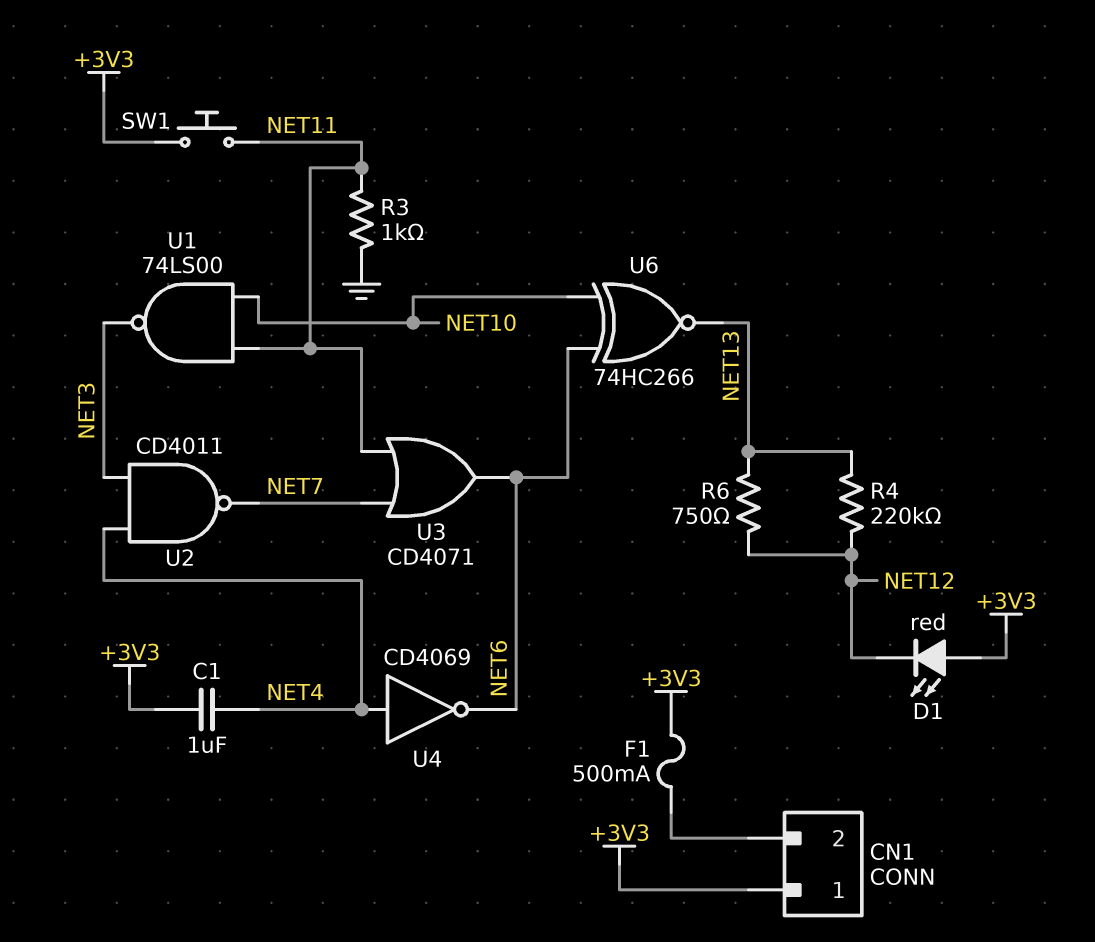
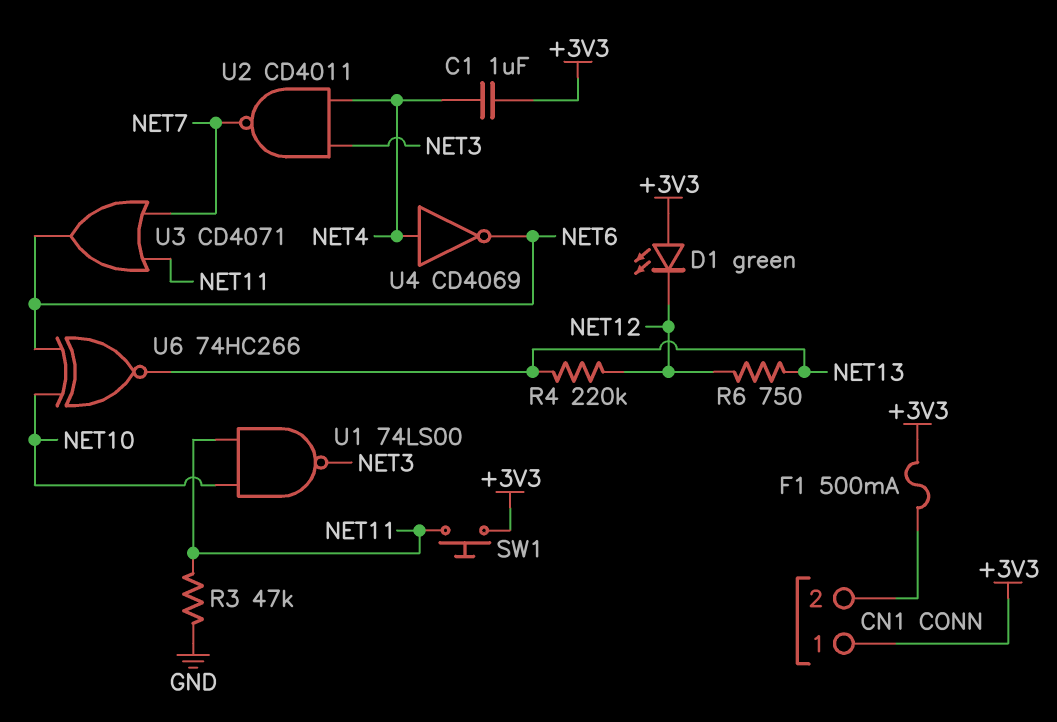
D1: LED red (A +3V3, K NET12) -> LED green (A +3V3, K NET12)
R3: 1k (GND, NET11) -> 47k (GND, NET11)

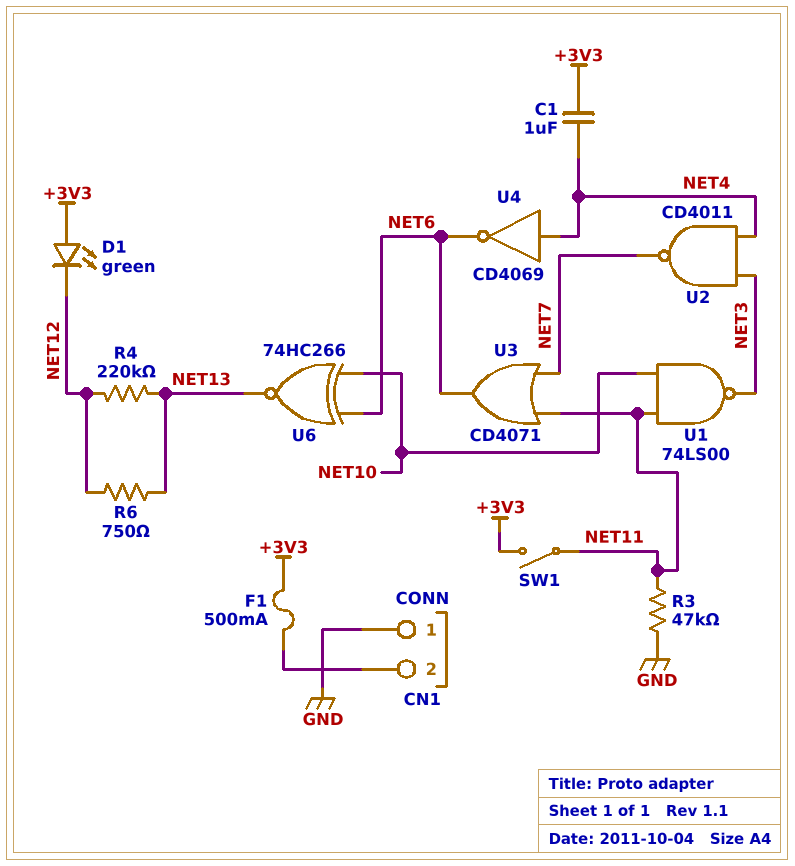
CN1 pin 1: +3V3 -> GND
SW1: button (+3V3, NET11) -> switch (+3V3, NET11)

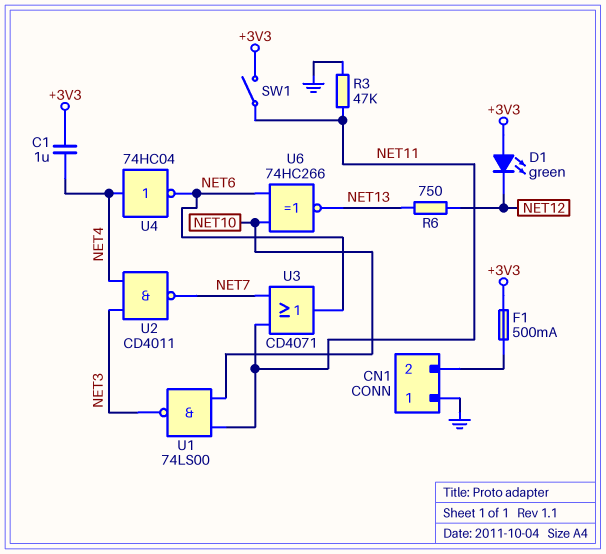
R4: 220k (NET12, NET13) -> none
U4: NOT CD4069 (in NET4, out NET6) -> NOT 74HC04 (in NET4, out NET6)

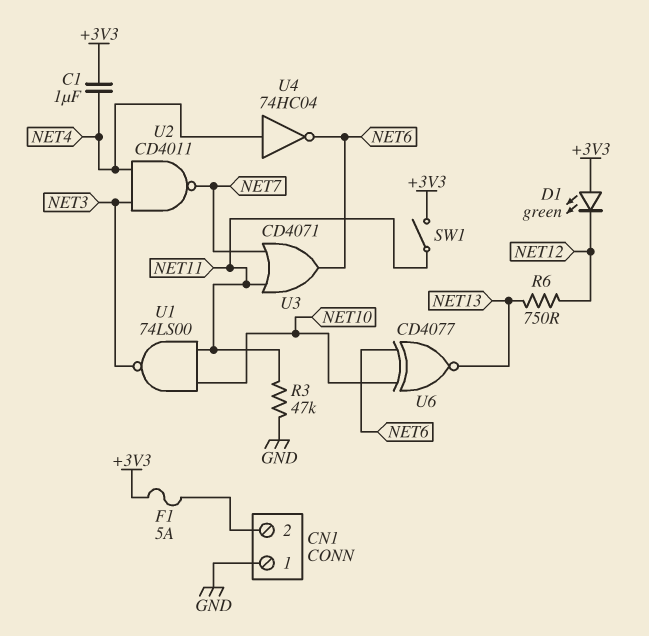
F1: 500mA (+3V3, CN1/2) -> 5A (+3V3, CN1/2)
U6: XNOR 74HC266 (in NET6, in NET10, out NET13) -> XNOR CD4077 (in NET6, in NET10, out NET13)

